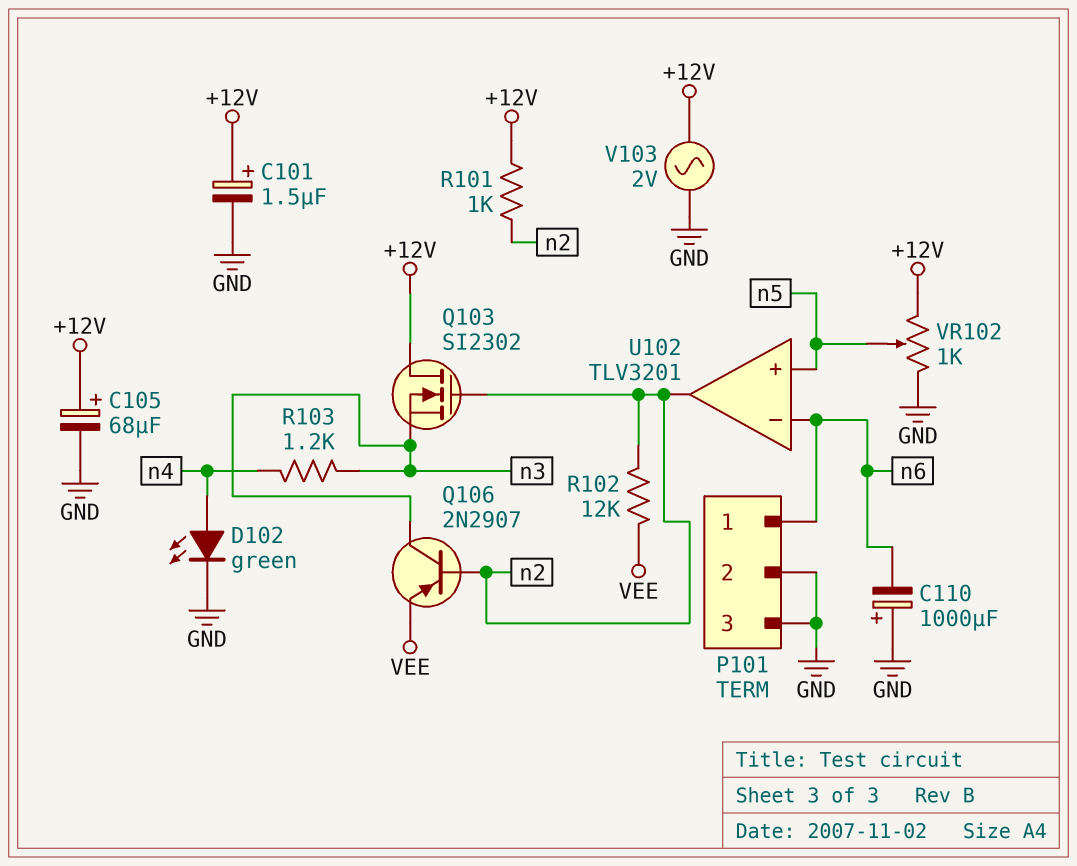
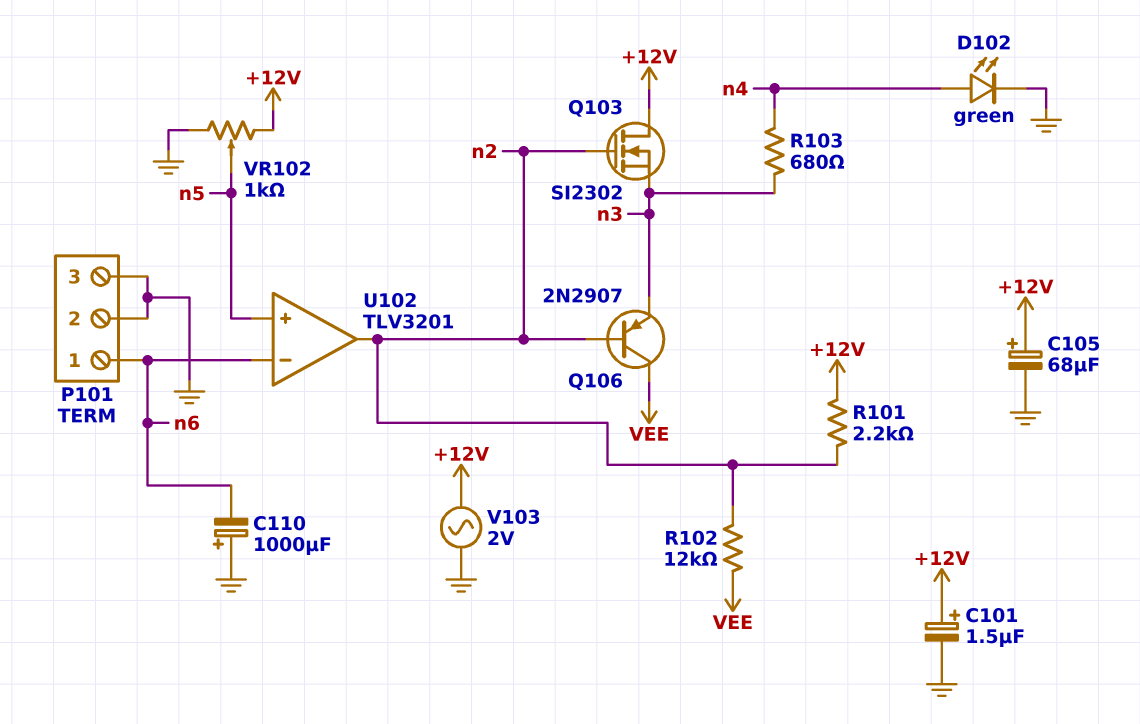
Q106: PNP 2N2907 (B n2, C n3, E VEE) -> PNP 2N2907 (B n2, C VEE, E n3)
R101: 1k (+12V, n2) -> 2.2k (+12V, n2)
R103: 1.2k (n3, n4) -> 680 (n3, n4)

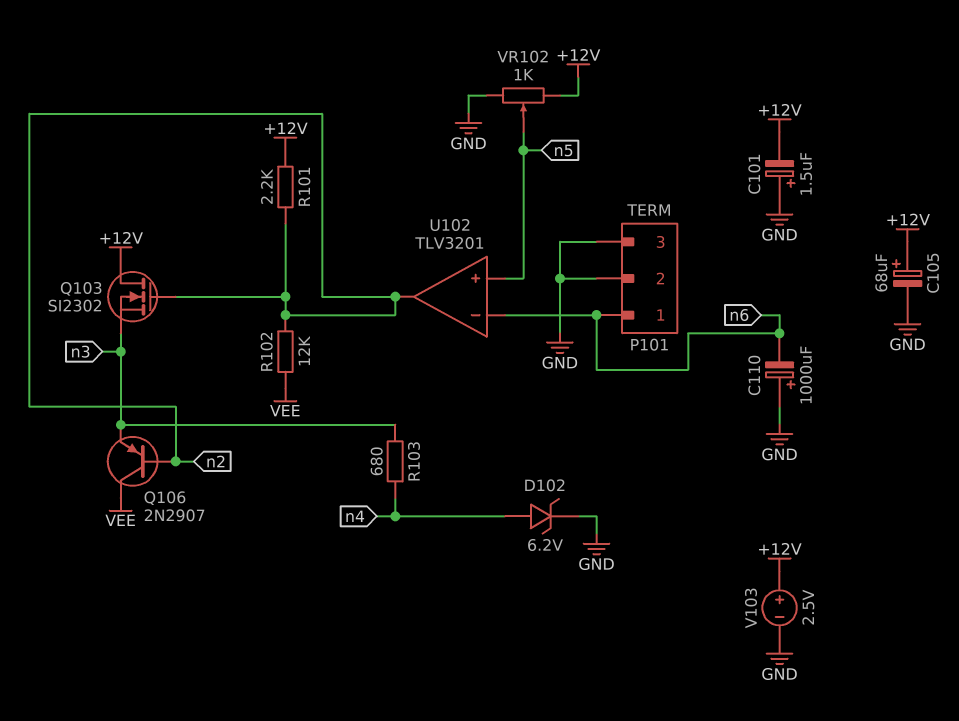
C101: 1.5uF (plus +12V, minus GND) -> 1.5uF (plus GND, minus +12V)
D102: LED green (A n4, K GND) -> zener 6.2V (A n4, K GND)
V103: AC 2V (+12V, GND) -> 2.5V (plus +12V, minus GND)

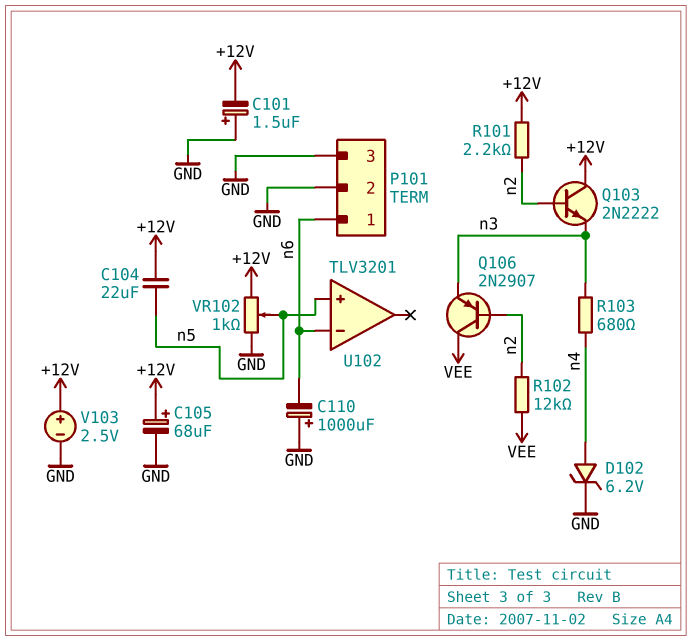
C104: none -> 22uF (+12V, n5)
Q103: NMOS SI2302 (G n2, D +12V, S n3) -> NPN 2N2222 (B n2, C +12V, E n3)
U102 pin out: n2 -> none

